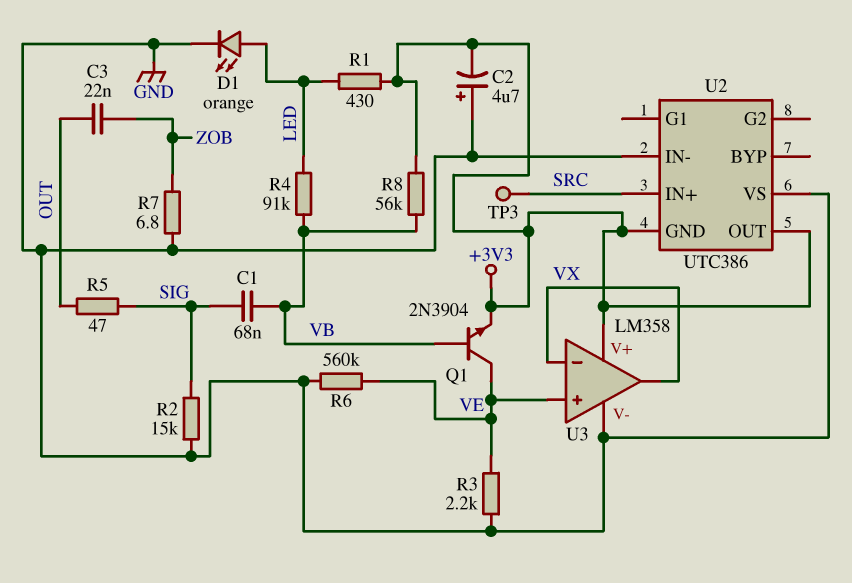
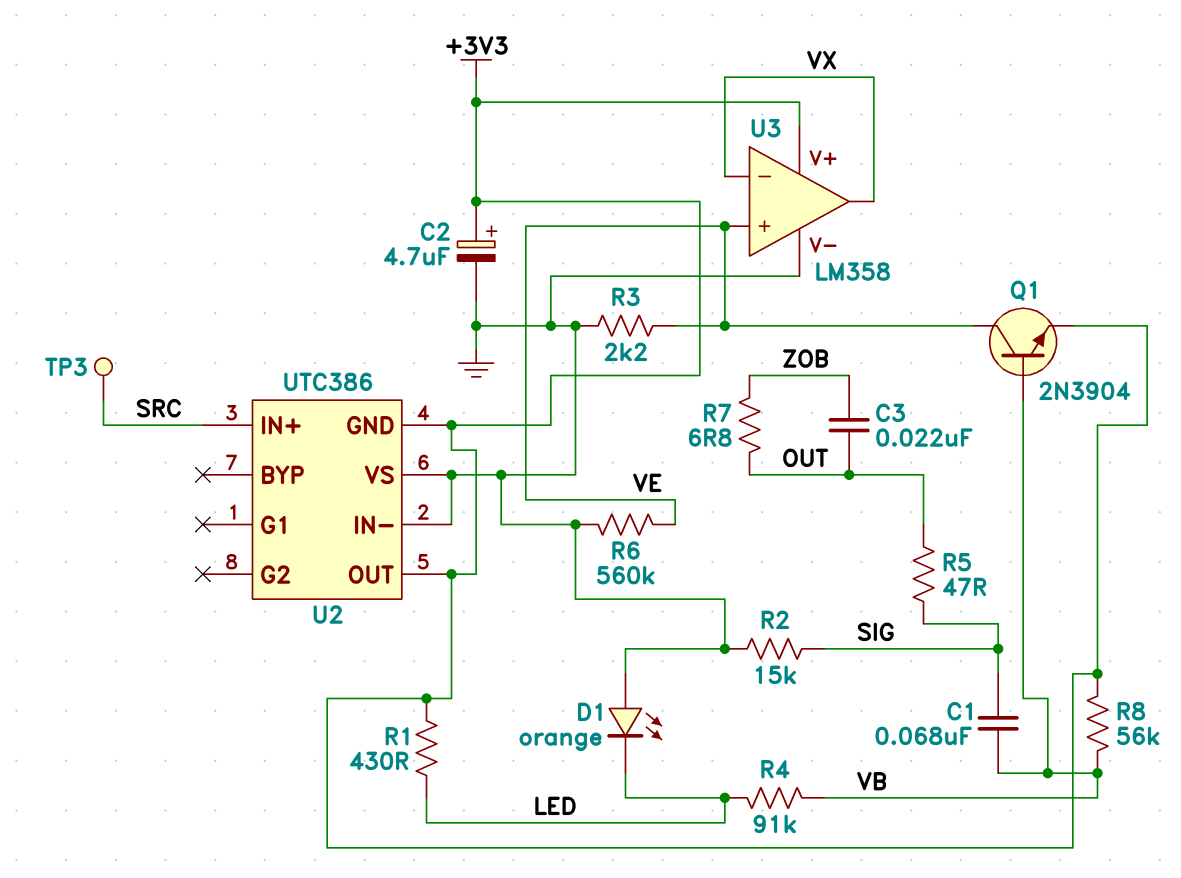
C2: 4.7uF (plus GND, minus +3V3) -> 4.7uF (plus +3V3, minus GND)
D1: LED orange (A LED, K GND) -> LED orange (A GND, K LED)
R7: 6.8 (GND, ZOB) -> 6.8 (OUT, ZOB)

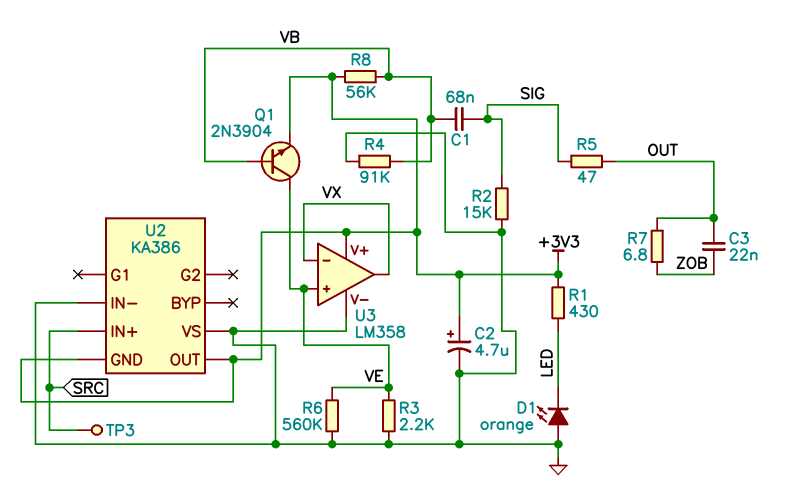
R4: 91k (LED, VB) -> 91k (GND, VB)
U2: UTC386 -> KA386

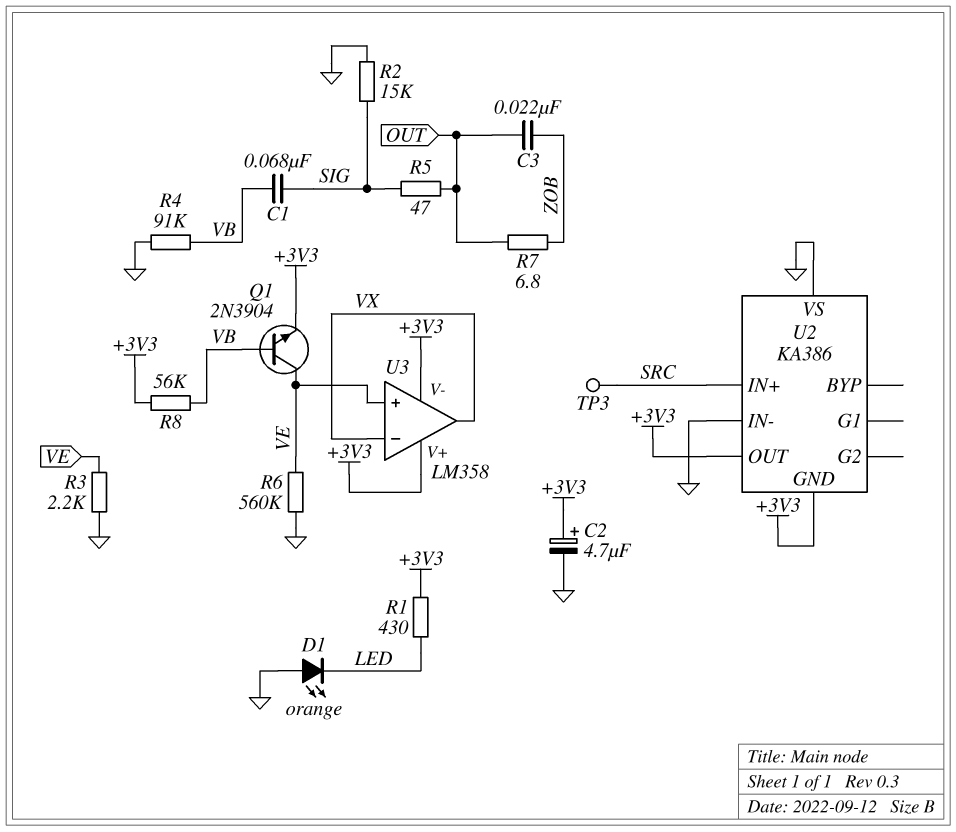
U3 pin V-: GND -> +3V3

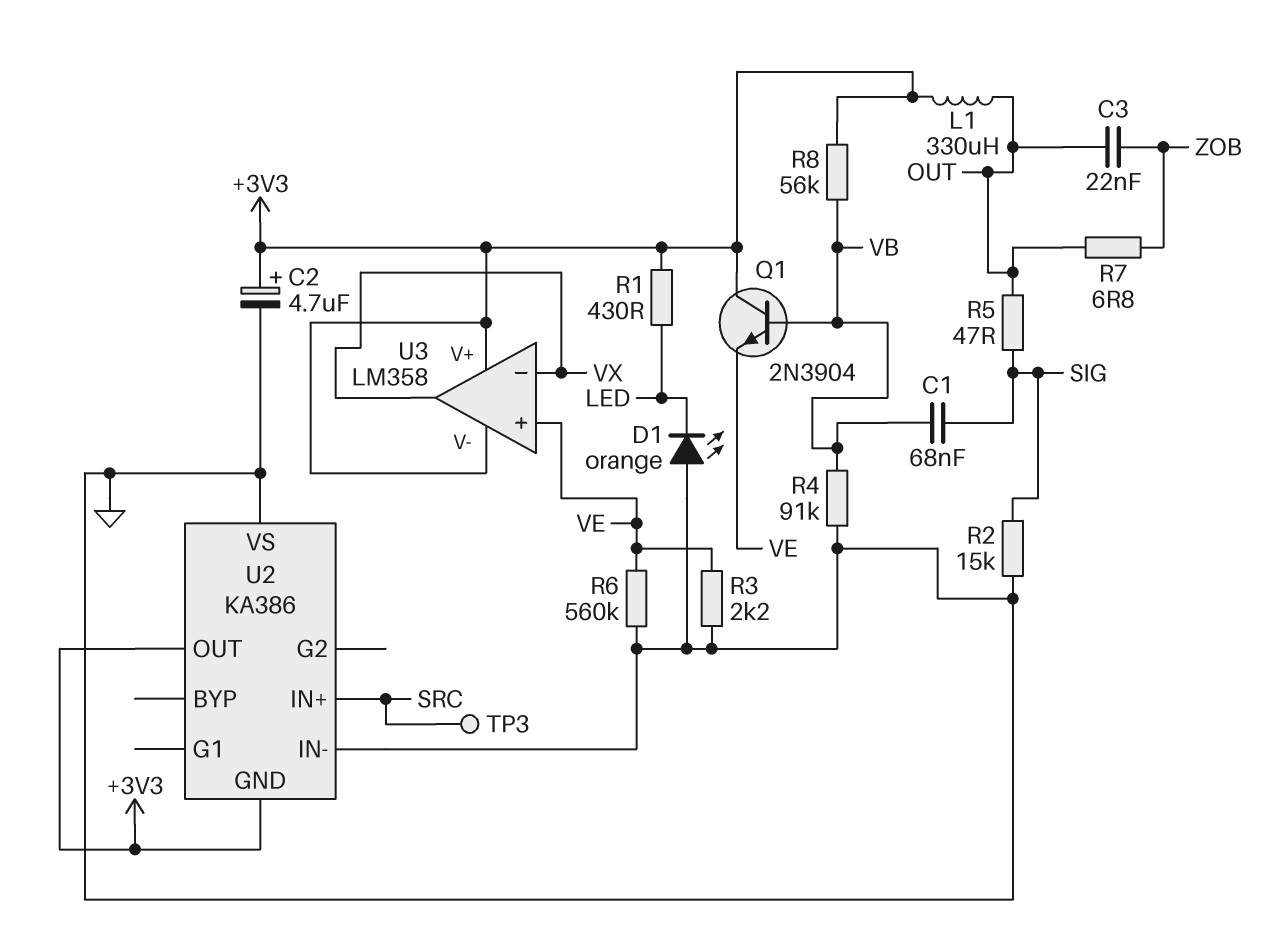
L1: none -> 330uH (+3V3, OUT)
Q1: NPN 2N3904 (B VB, C VE, E +3V3) -> NPN 2N3904 (B VB, C +3V3, E VE)

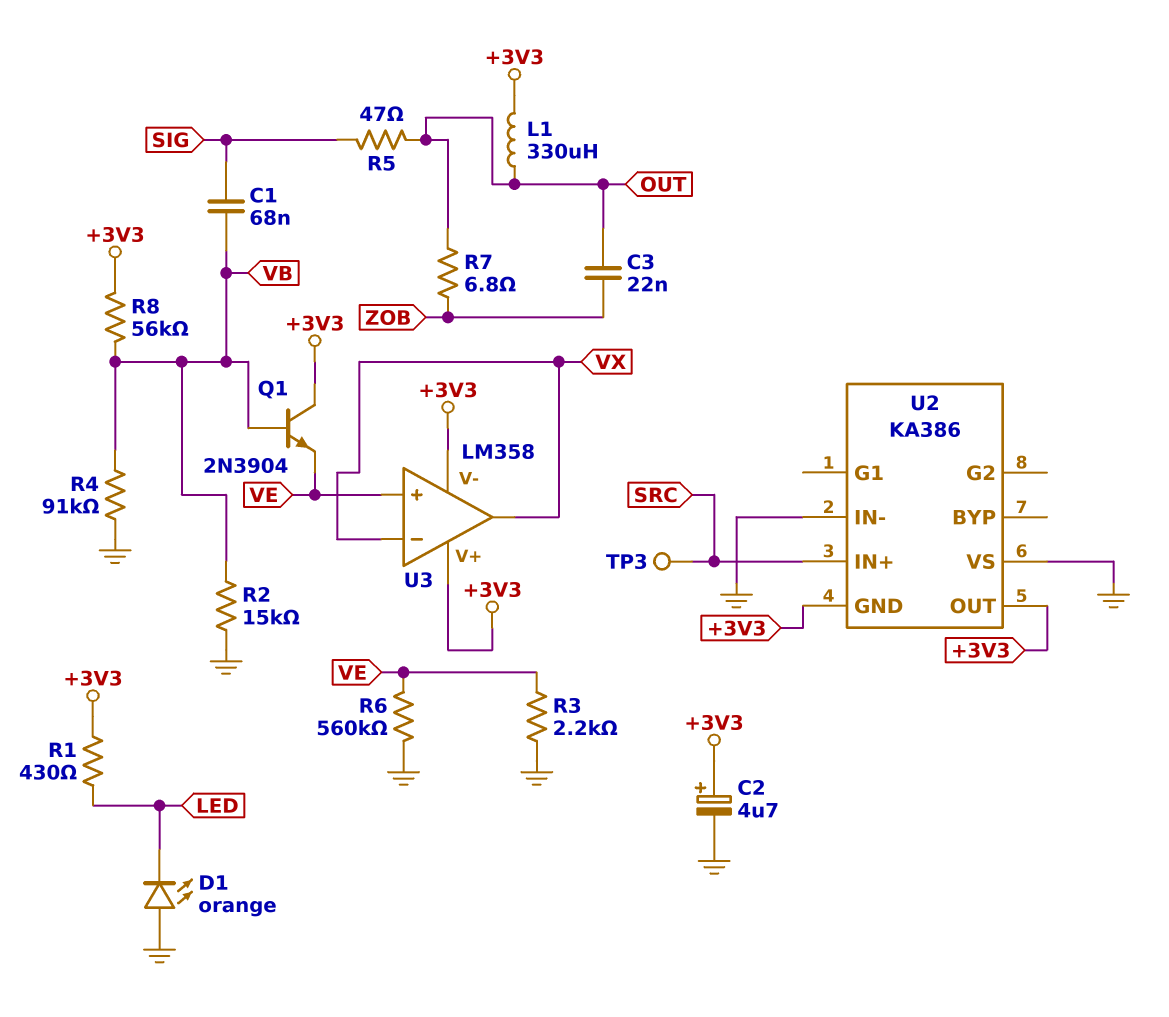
R2: 15k (GND, SIG) -> 15k (GND, VB)

